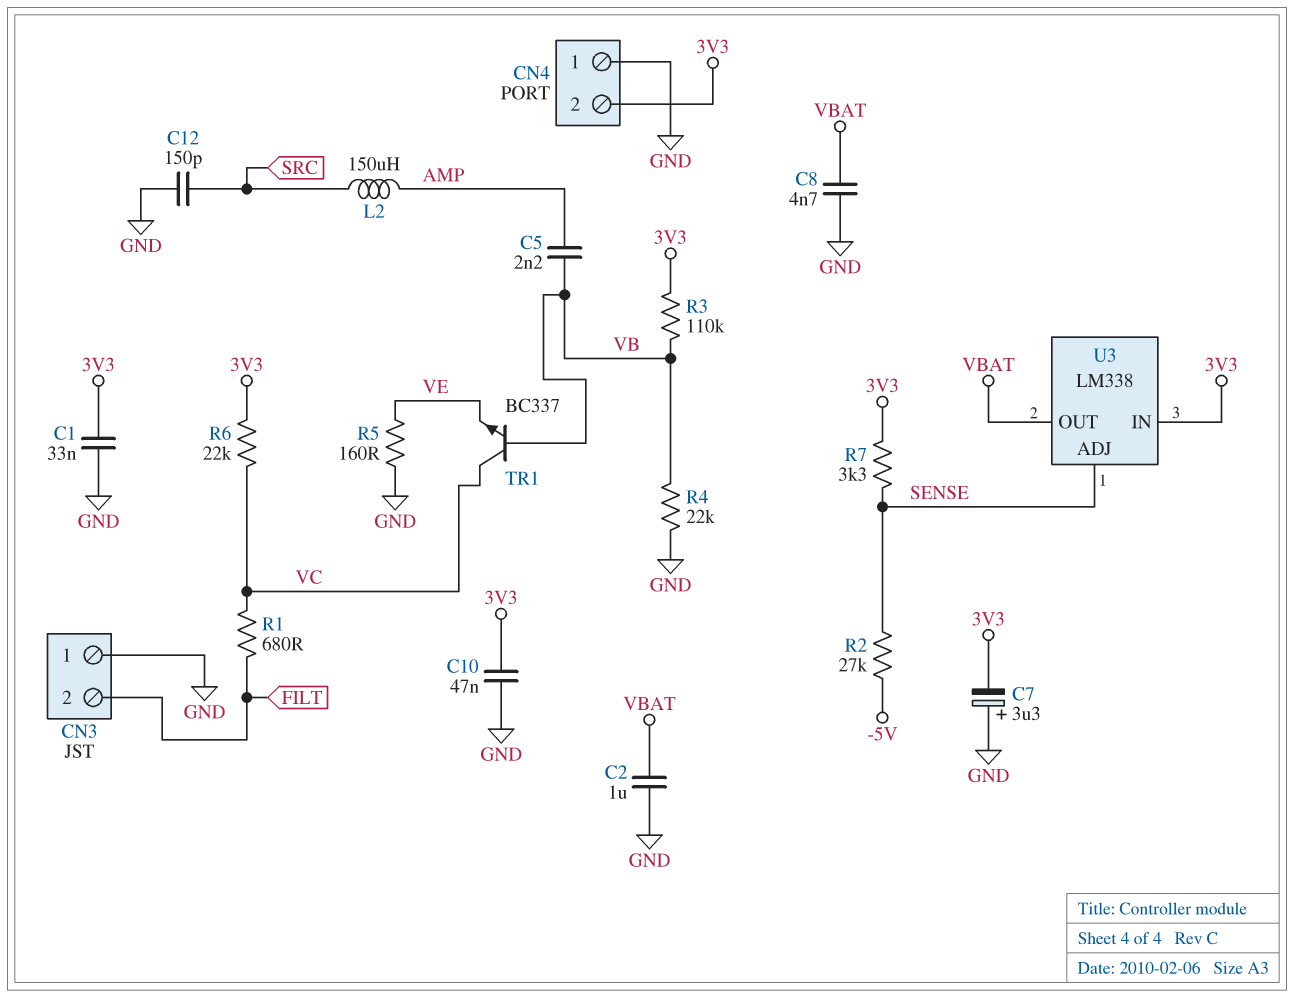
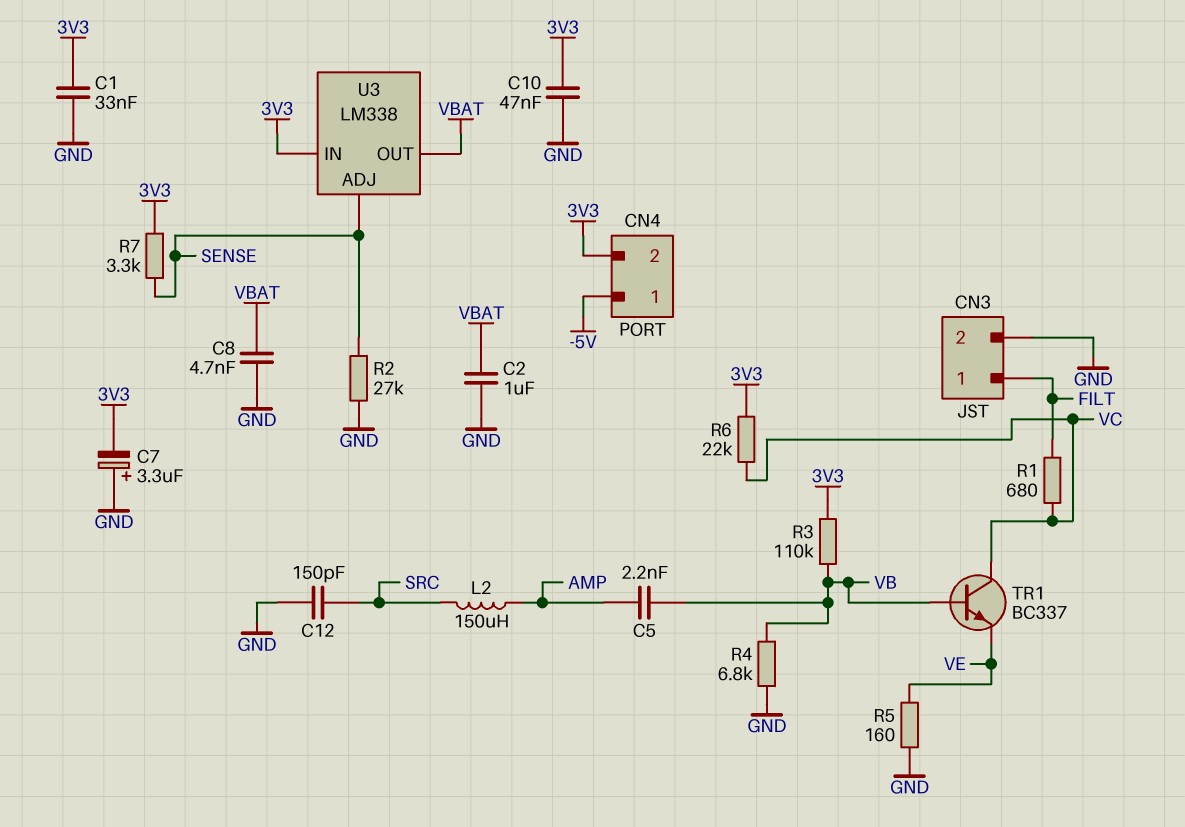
CN3 pin 1: GND -> FILT
CN3 pin 2: FILT -> GND
CN4 pin 1: GND -> -5V
R2: 27k (-5V, SENSE) -> 27k (GND, SENSE)
R4: 22k (GND, VB) -> 6.8k (GND, VB)

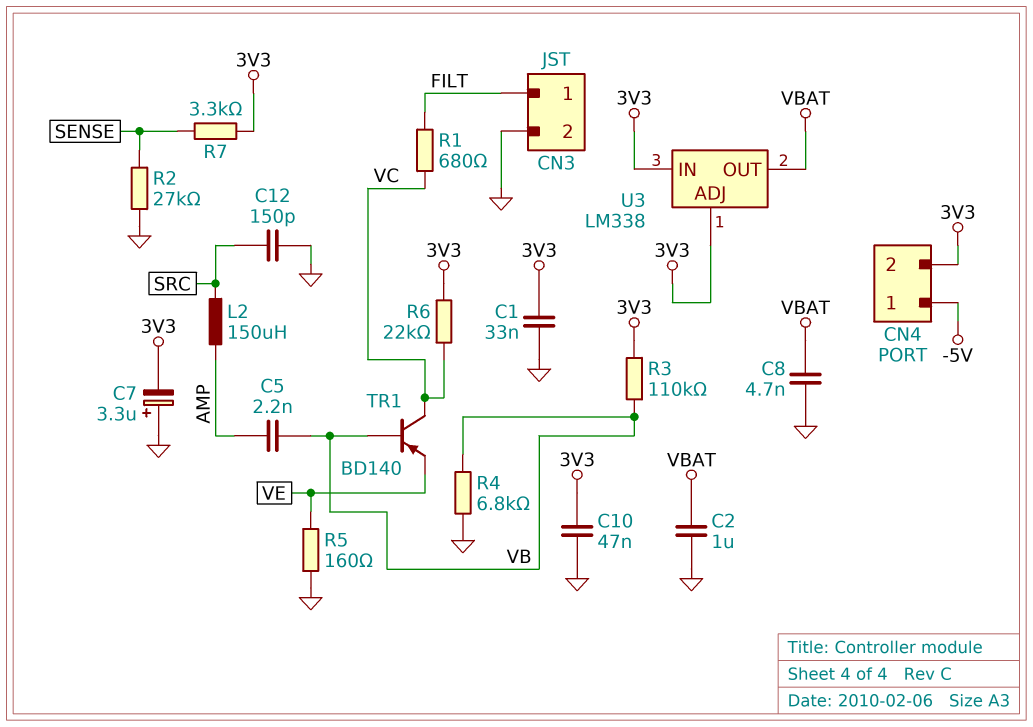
TR1: NPN BC337 (B VB, C VC, E VE) -> PNP BD140 (B VB, C VC, E VE)
U3 pin ADJ: SENSE -> 3V3

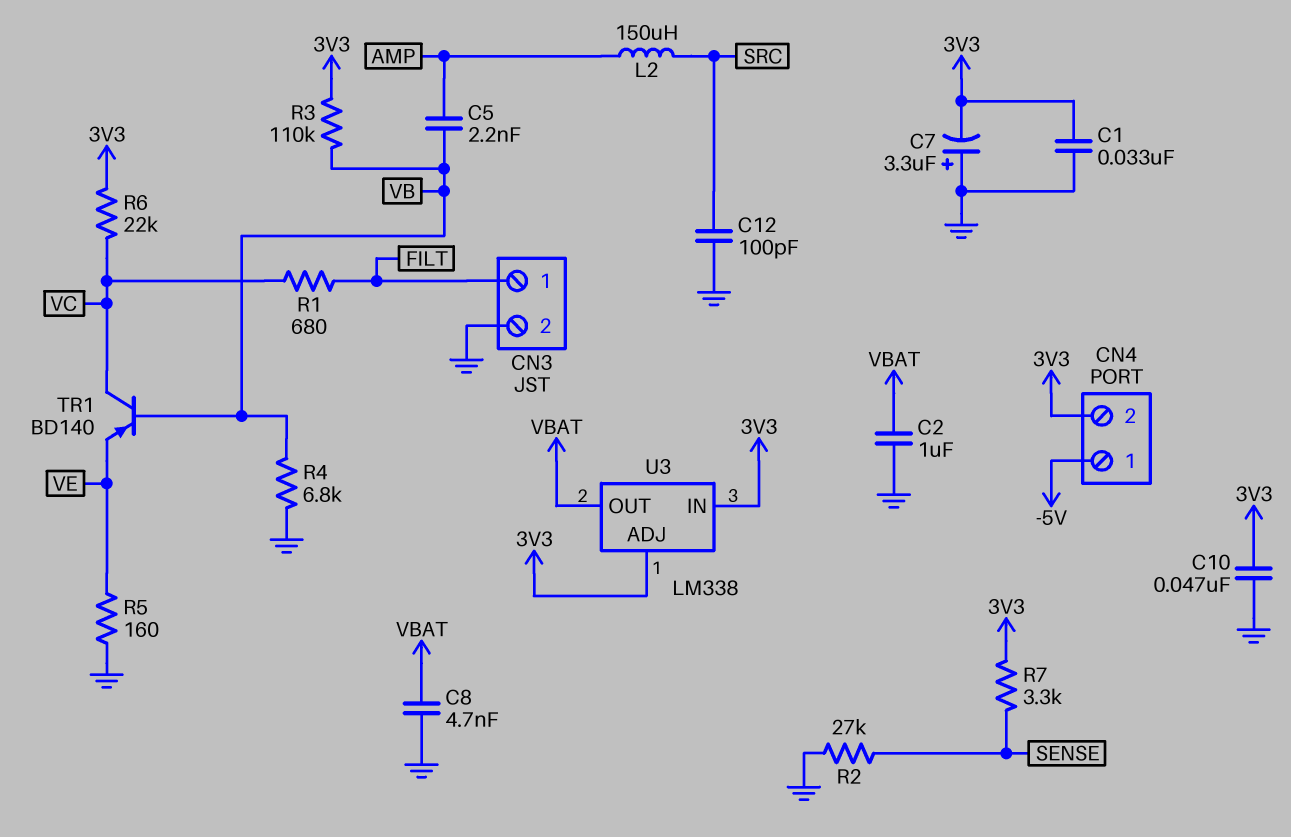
C12: 150pF (GND, SRC) -> 100pF (GND, SRC)

